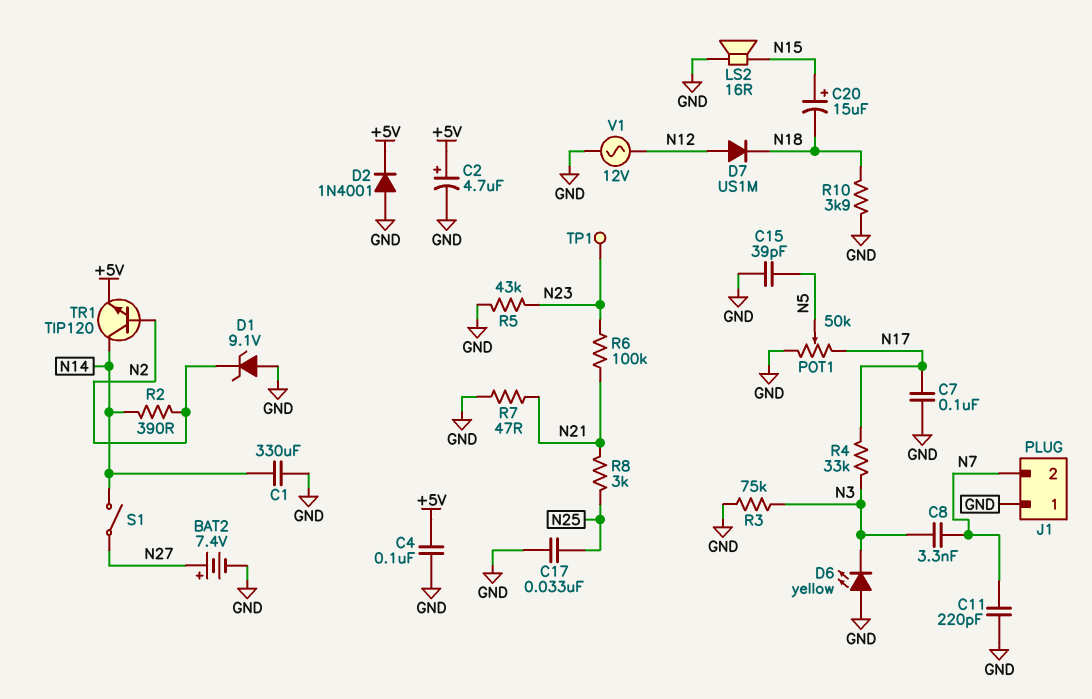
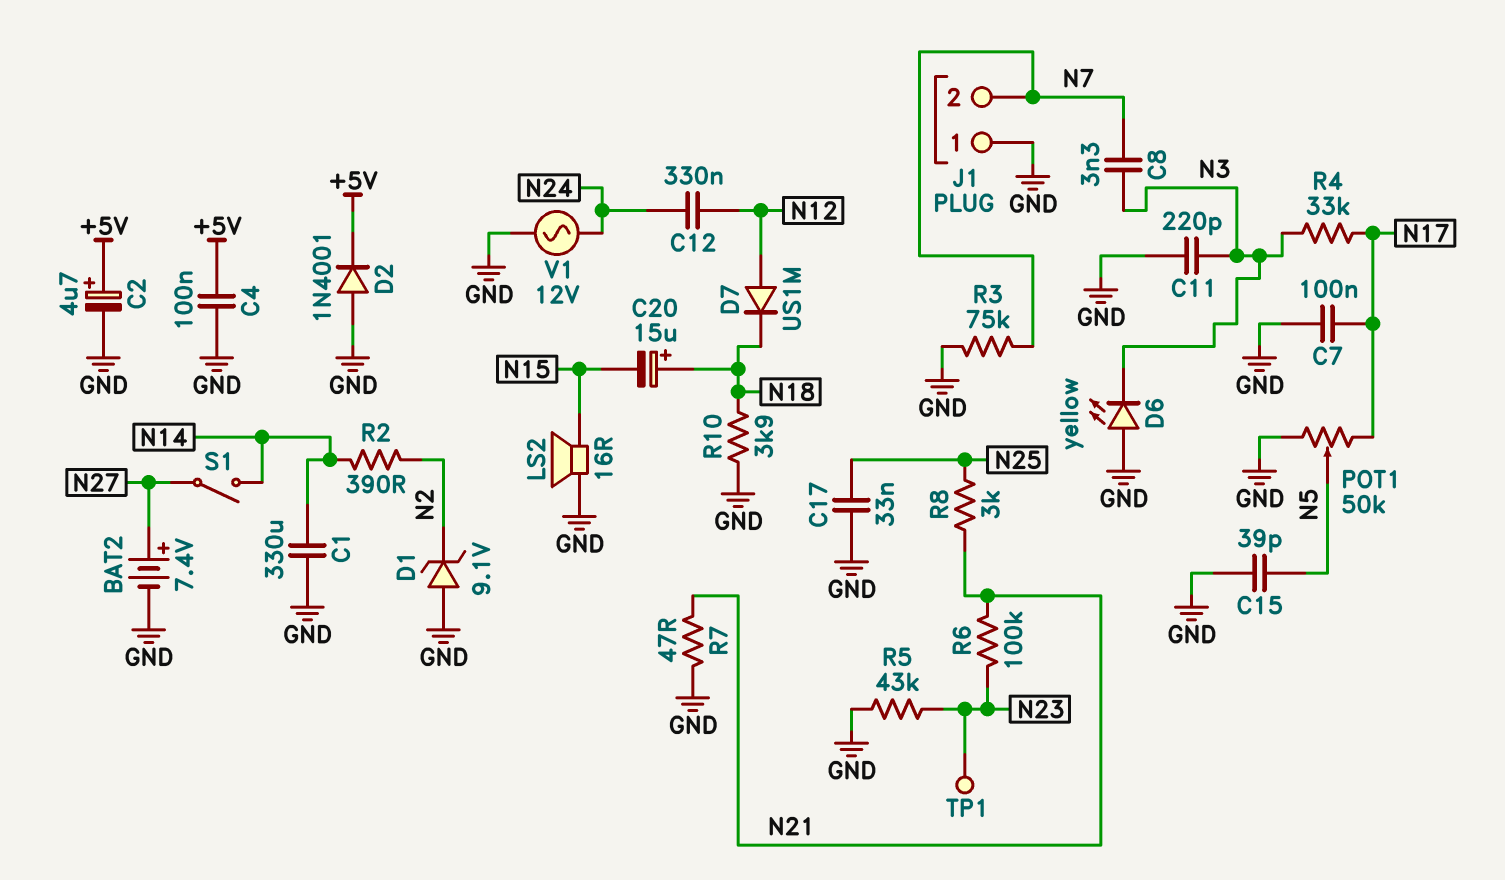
C11: 220pF (GND, N7) -> 220pF (GND, N3)
C12: none -> 330nF (N12, N24)
C20: 15uF (plus N15, minus N18) -> 15uF (plus N18, minus N15)
R3: 75k (GND, N3) -> 75k (GND, N7)
TR1: NPN TIP120 (B N2, C N14, E +5V) -> none
V1: AC 12V (GND, N12) -> AC 12V (GND, N24)

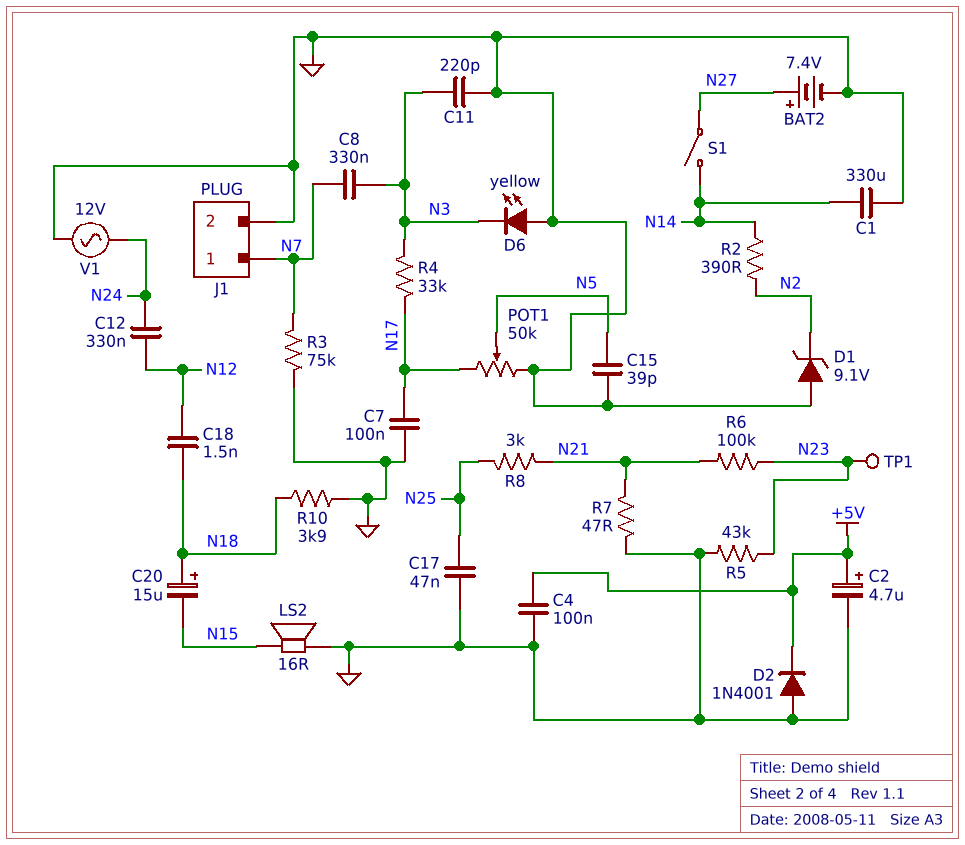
C8: 3.3nF (N3, N7) -> 330nF (N3, N7)
C17: 33nF (GND, N25) -> 47nF (GND, N25)
C18: none -> 1.5nF (N12, N18)
D7: diode US1M (A N12, K N18) -> none
J1 pin 1: GND -> N7
J1 pin 2: N7 -> GND

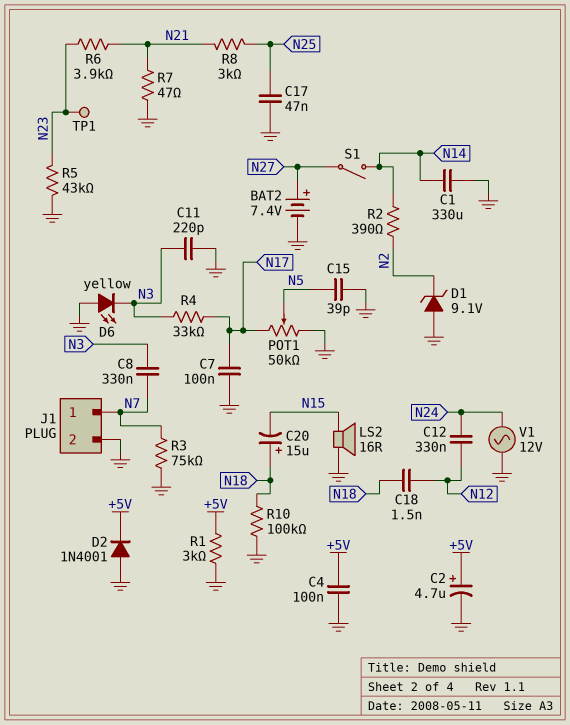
R1: none -> 3k (+5V, GND)
R6: 100k (N21, N23) -> 3.9k (N21, N23)
R10: 3.9k (GND, N18) -> 100k (GND, N18)

